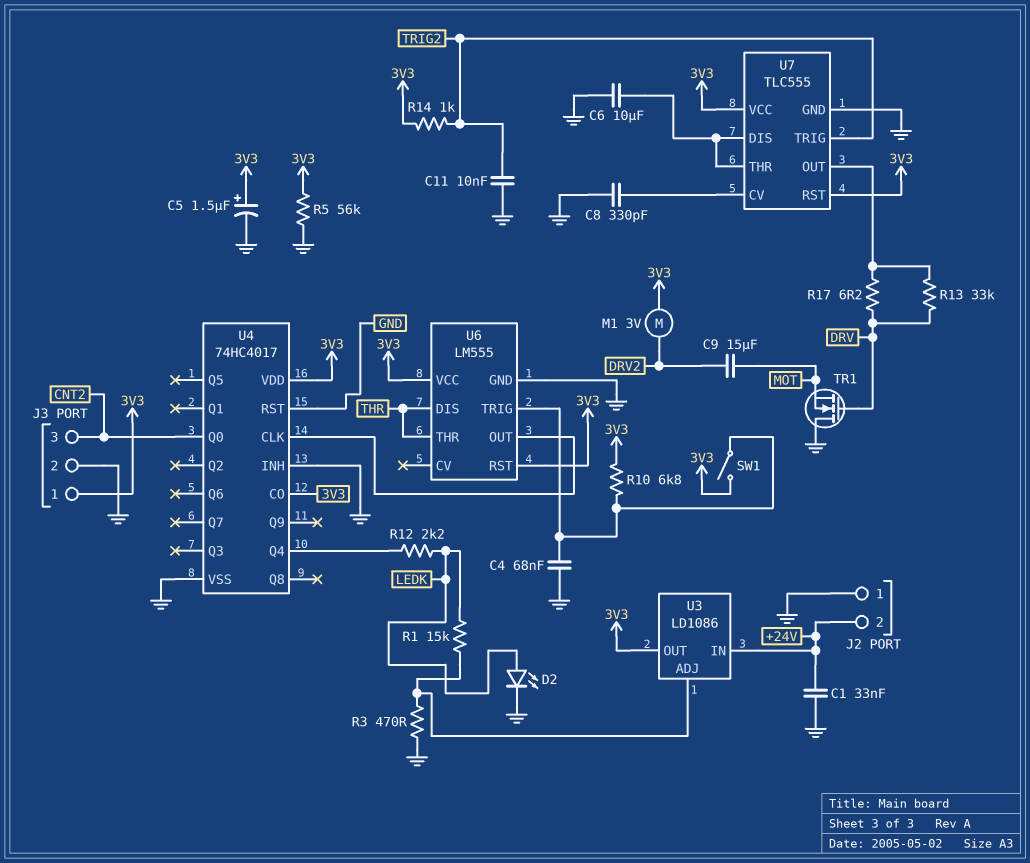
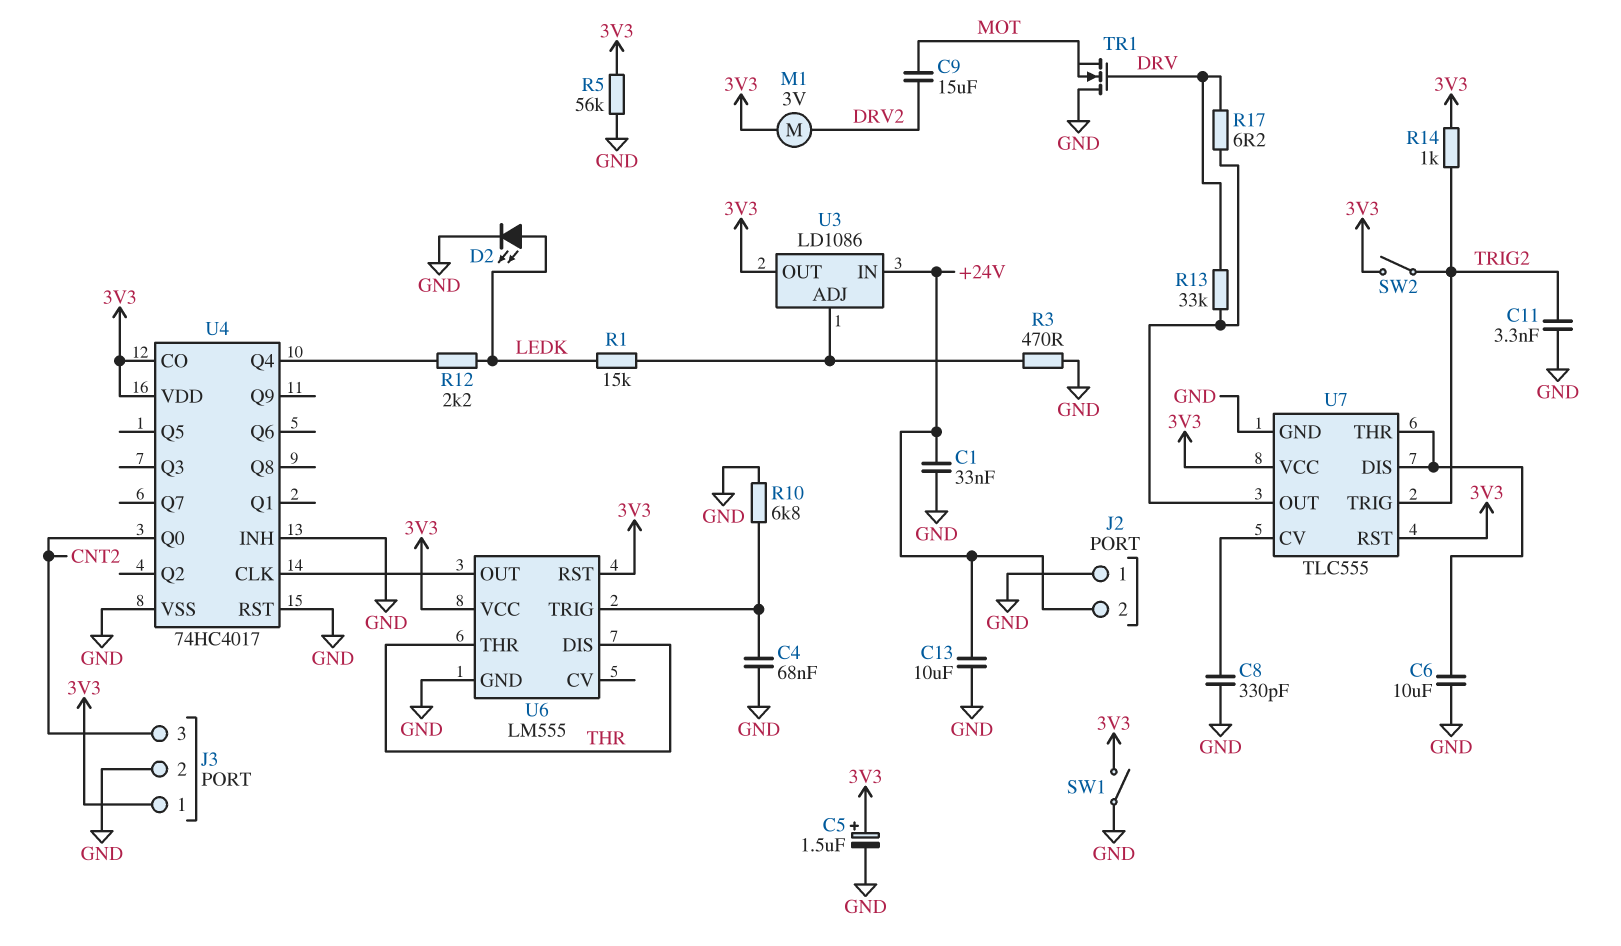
C11: 10nF (GND, TRIG2) -> 3.3nF (GND, TRIG2)
C13: none -> 10uF (+24V, GND)
R10: 6.8k (3V3, U6/TRIG) -> 6.8k (GND, U6/TRIG)
SW1: switch (3V3, U6/TRIG) -> switch (3V3, GND)
SW2: none -> switch (3V3, TRIG2)

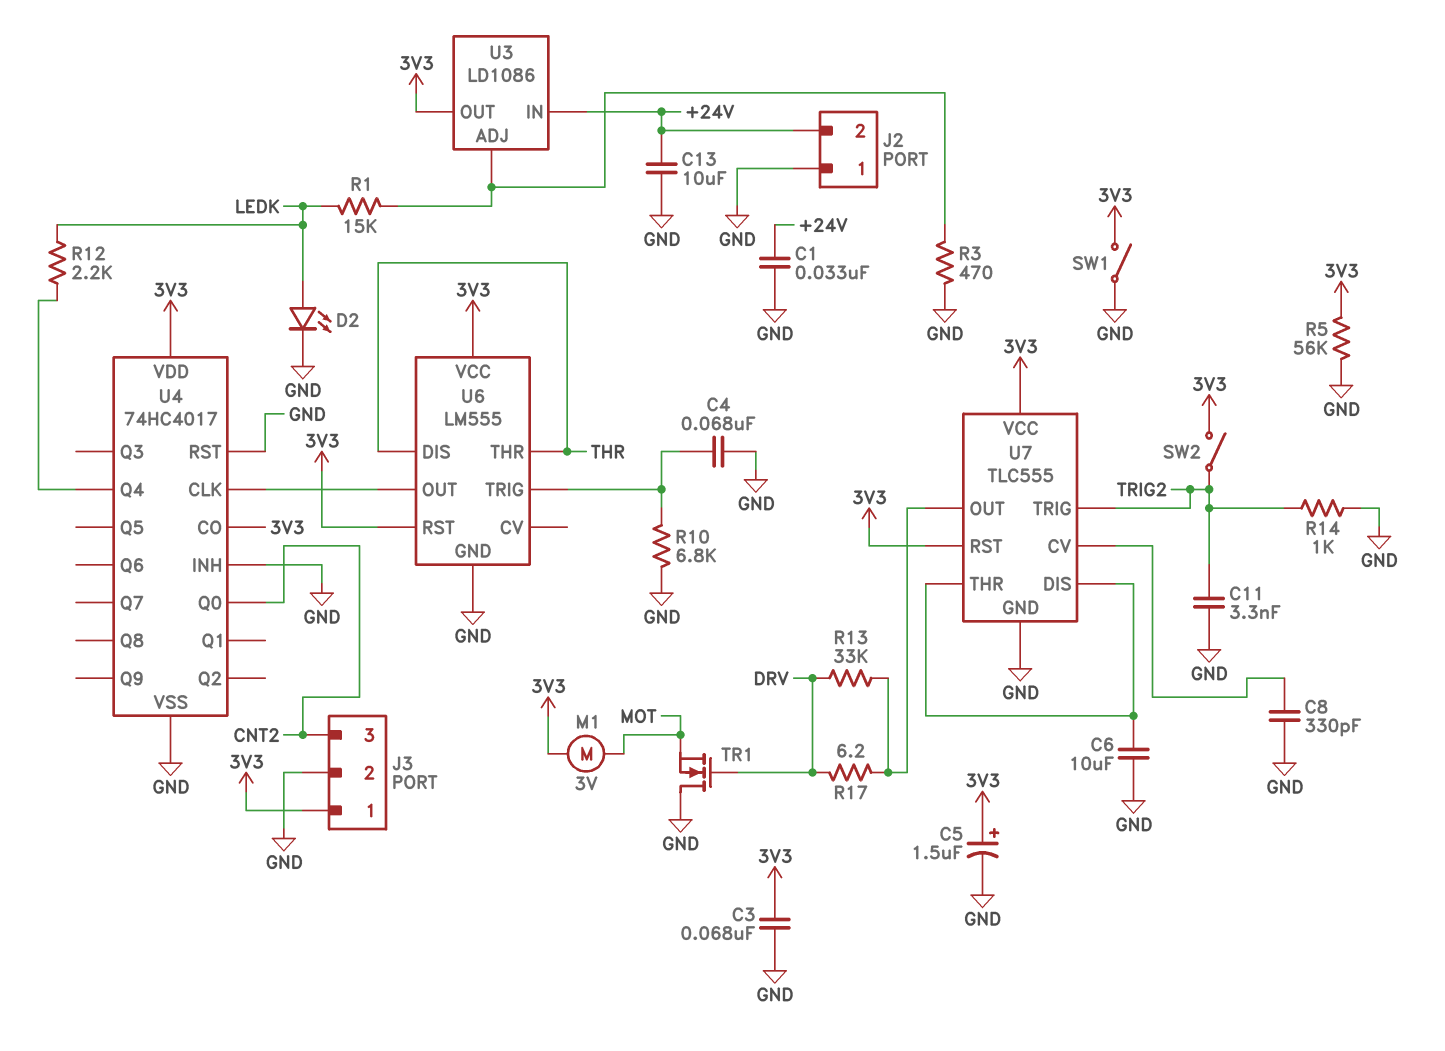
C3: none -> 68nF (3V3, GND)
C9: 15uF (DRV2, MOT) -> none
M1: motor 3V (3V3, DRV2) -> motor 3V (3V3, MOT)
R14: 1k (3V3, TRIG2) -> 1k (GND, TRIG2)

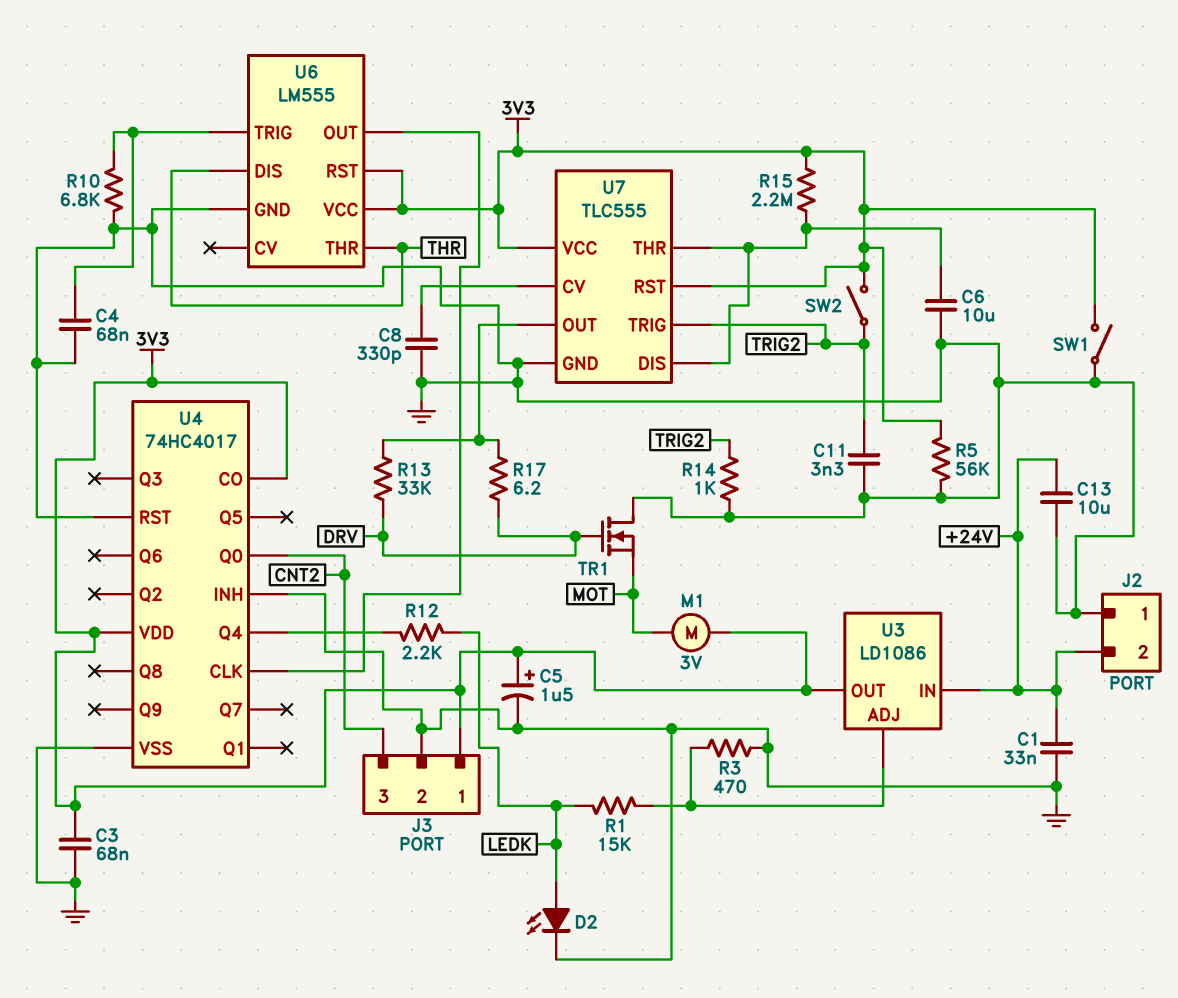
R15: none -> 2.2M (3V3, U7/DIS)

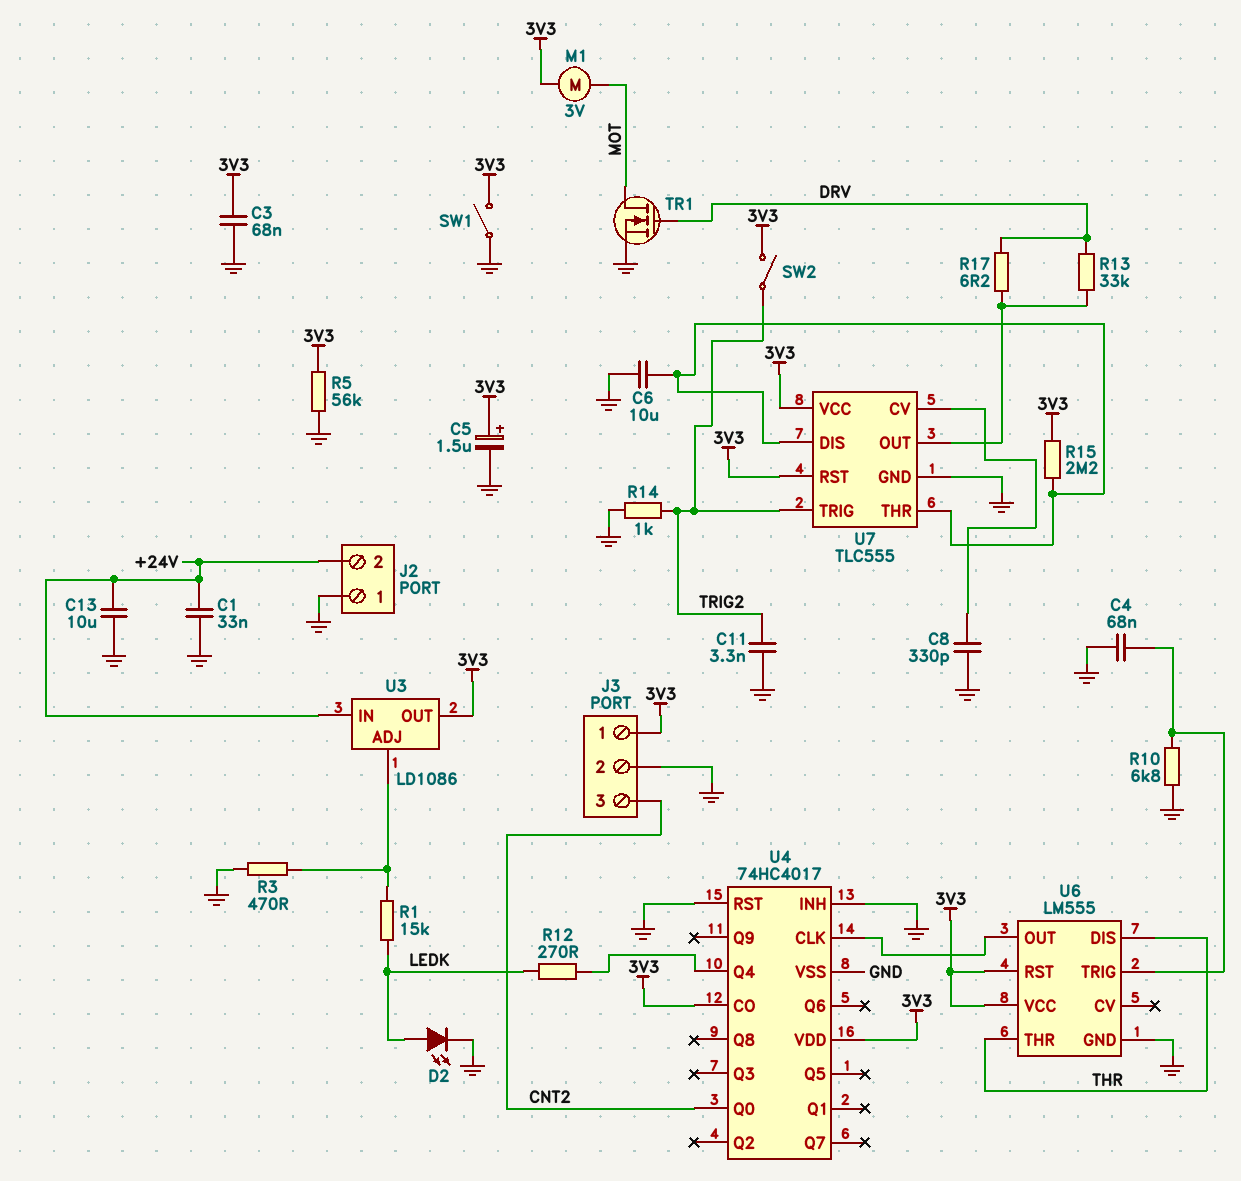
R12: 2.2k (LEDK, U4/Q4) -> 270 (LEDK, U4/Q4)
TR1: NMOS (G DRV, D GND, S MOT) -> NMOS (G DRV, D MOT, S GND)

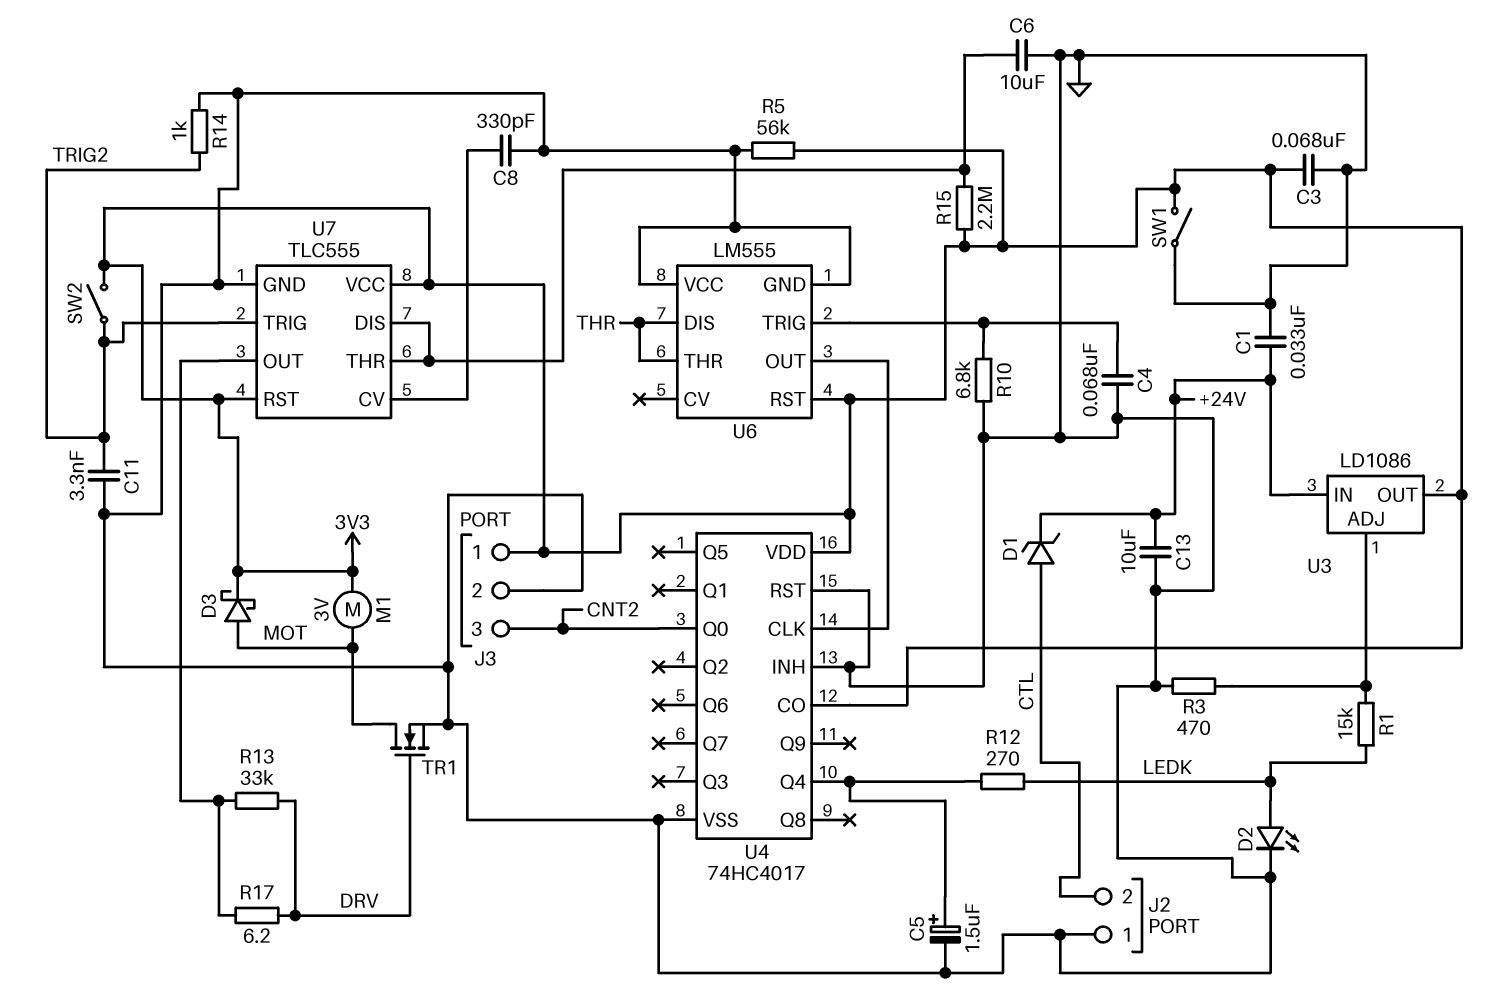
C5: 1.5uF (plus 3V3, minus GND) -> 1.5uF (plus U4/Q4, minus GND)
D1: none -> zener (A CTL, K +24V)
D3: none -> schottky (A MOT, K 3V3)
J2 pin 2: +24V -> CTL
U6 pin VCC: 3V3 -> GND

